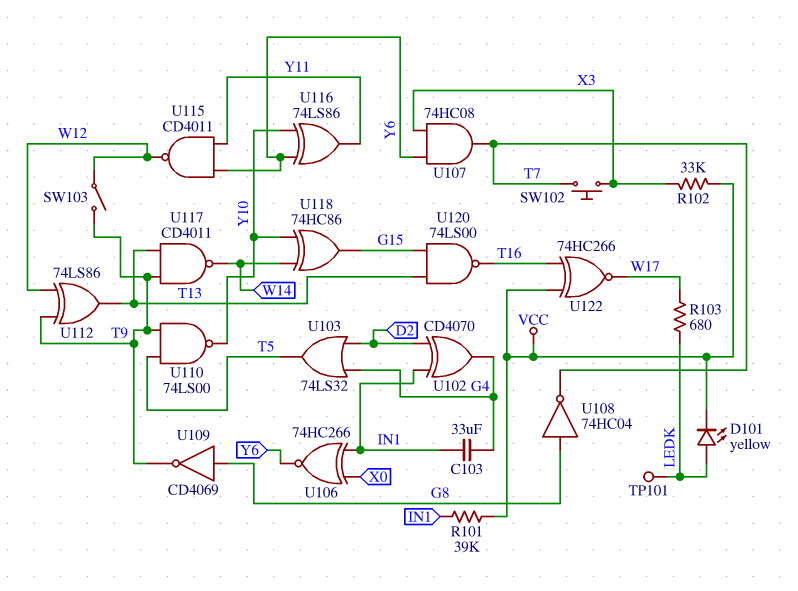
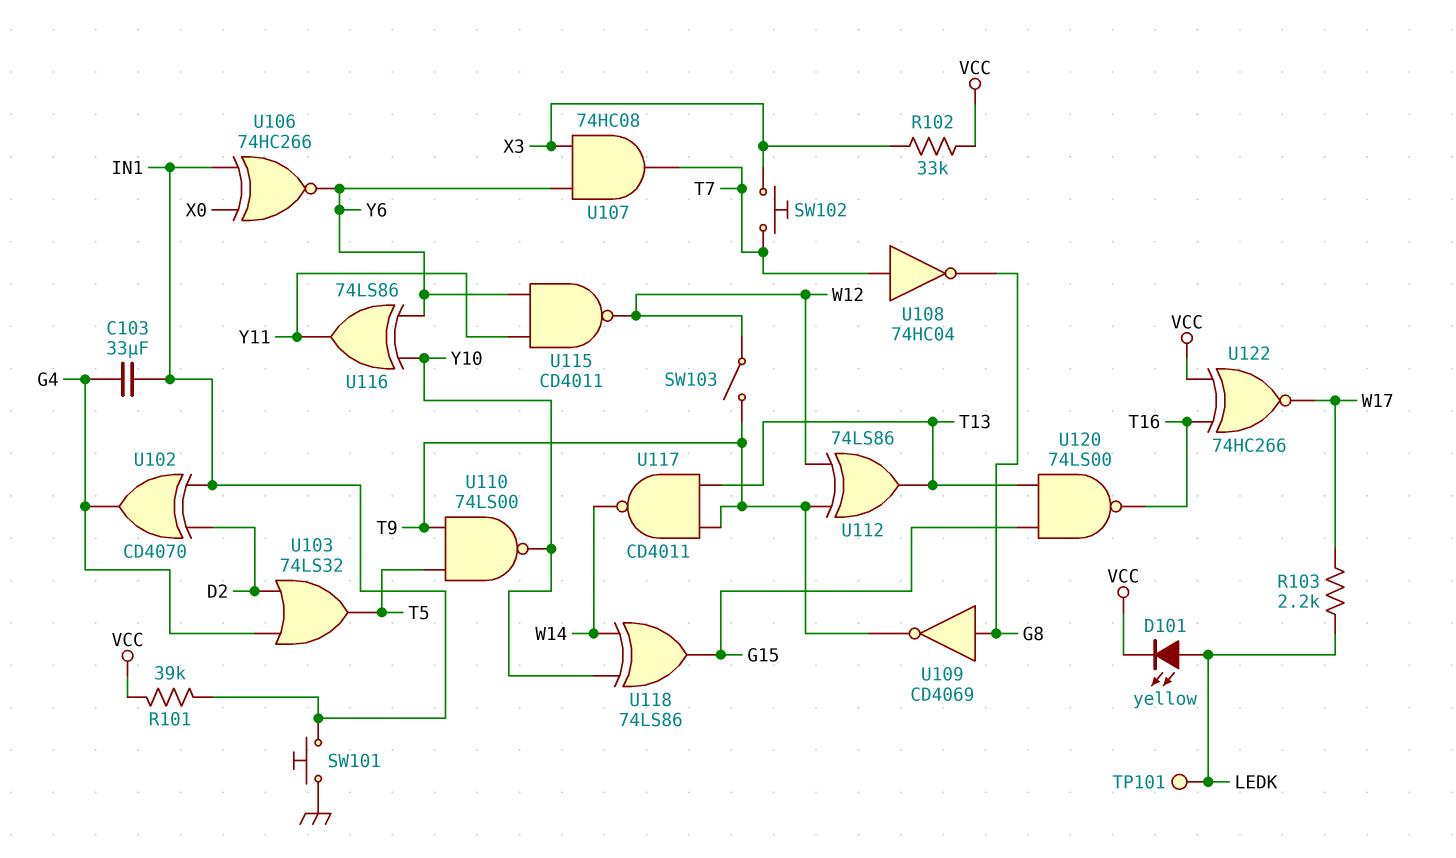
R103: 680 (LEDK, W17) -> 2.2k (LEDK, W17)
SW101: none -> button (GND, IN1)
U108: NOT 74HC04 (in G8, out T7) -> NOT 74HC04 (in T7, out G8)
U118: XOR 74HC86 (in W14, in Y10, out G15) -> XOR 74LS86 (in W14, in Y10, out G15)

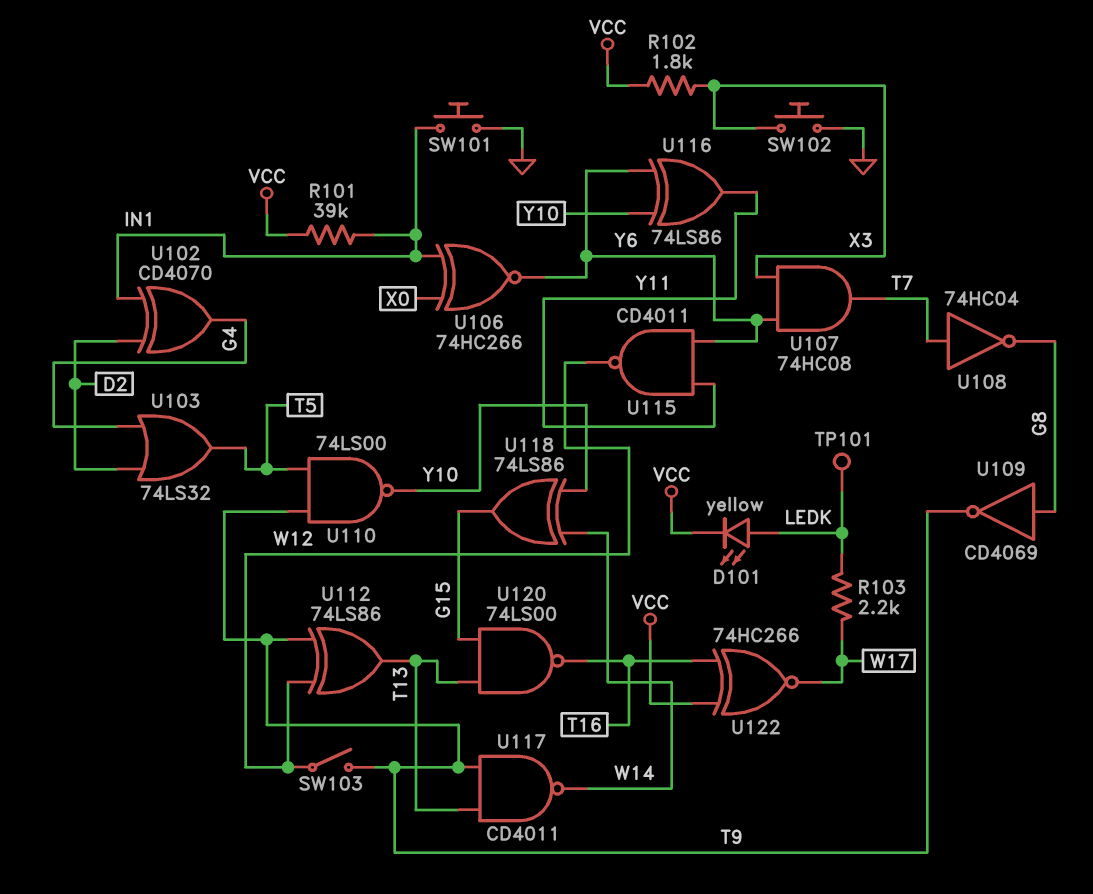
C103: 33uF (G4, IN1) -> none
R102: 33k (VCC, X3) -> 1.8k (VCC, X3)
SW102: button (T7, X3) -> button (GND, X3)

